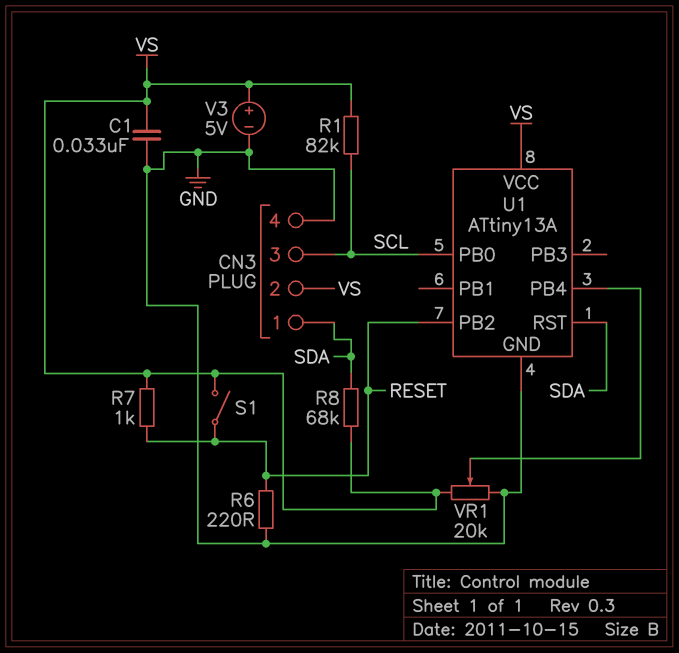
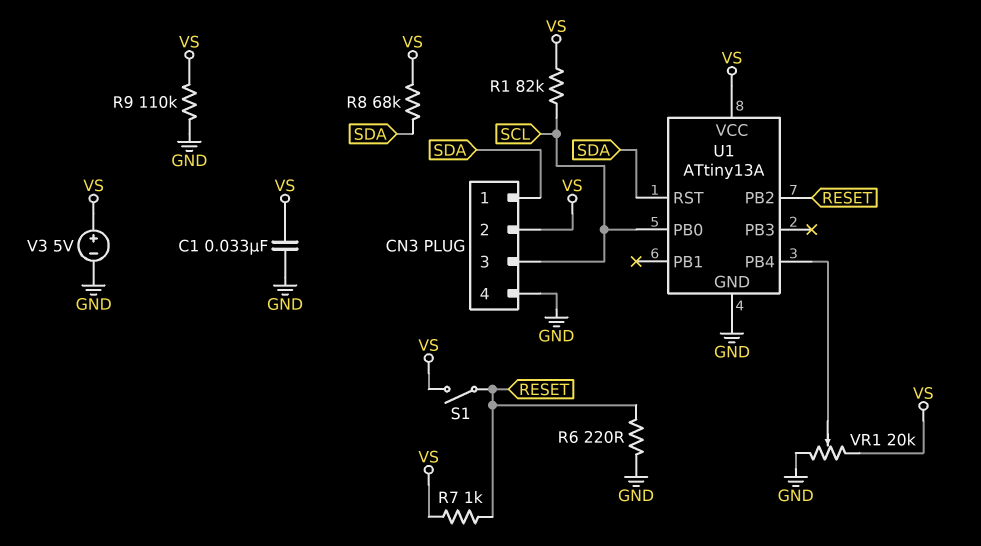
R9: none -> 110k (GND, VS)

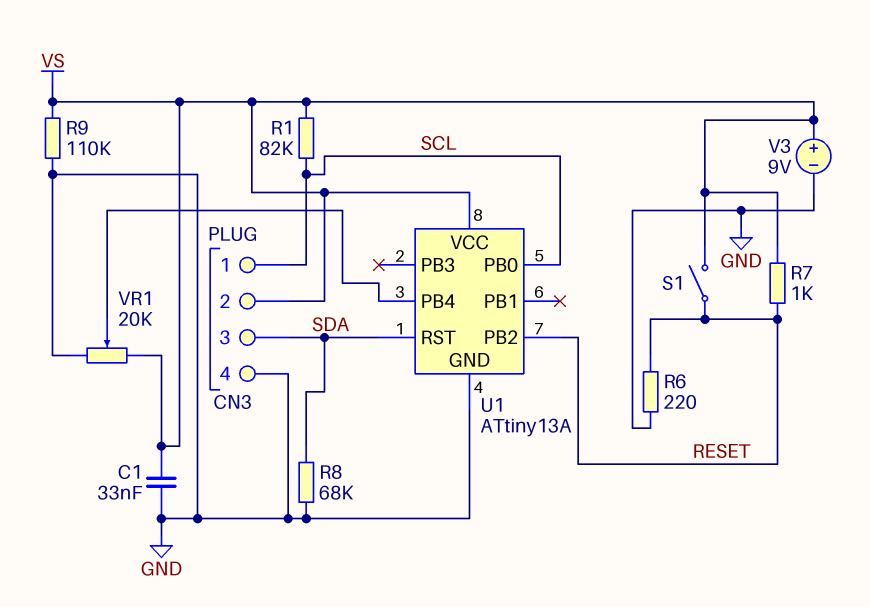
CN3 pin 1: SDA -> SCL
CN3 pin 3: SCL -> SDA
R8: 68k (SDA, VS) -> 68k (GND, SDA)
V3: 5V (plus VS, minus GND) -> 9V (plus VS, minus GND)

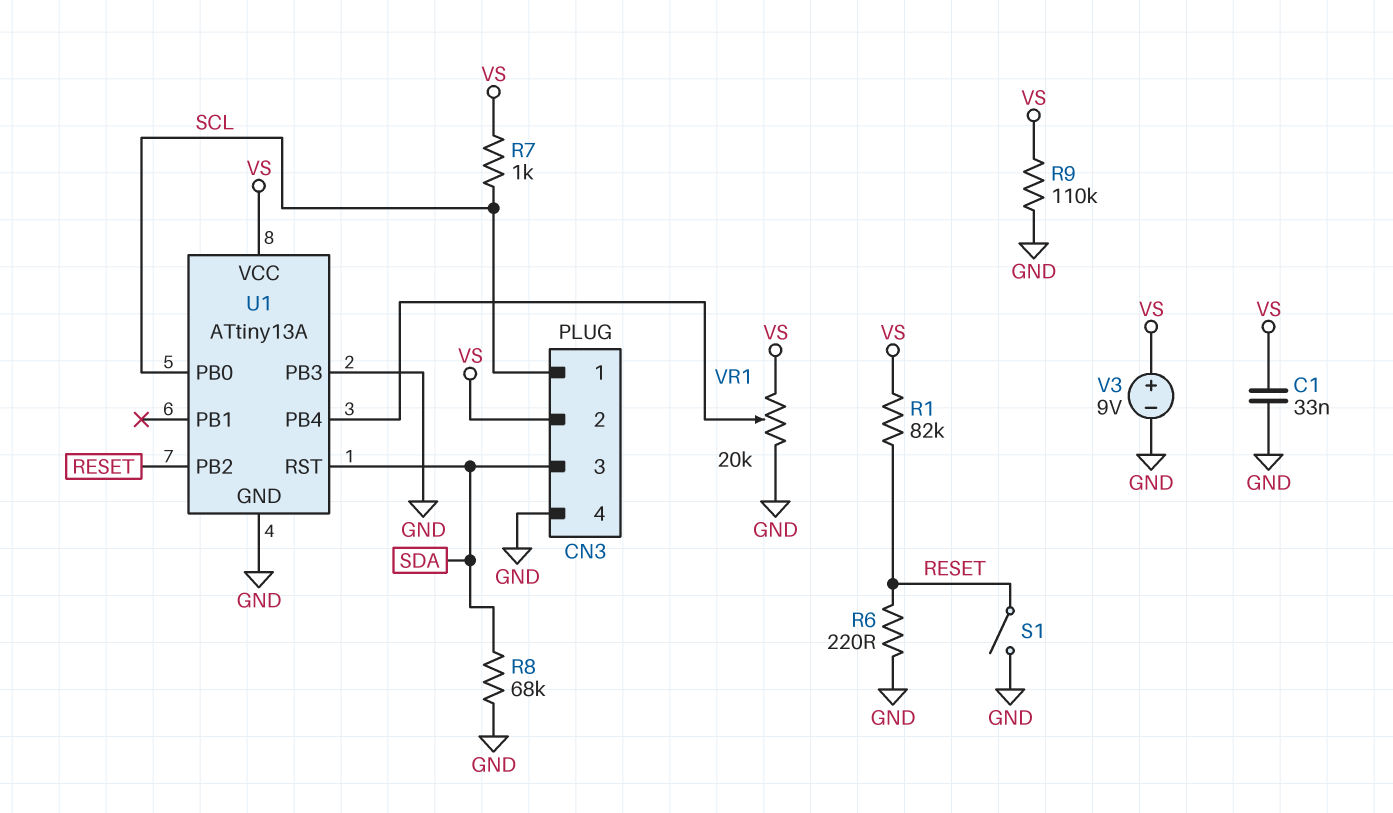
R1: 82k (SCL, VS) -> 82k (RESET, VS)
R7: 1k (RESET, VS) -> 1k (SCL, VS)
S1: switch (RESET, VS) -> switch (GND, RESET)
U1 pin PB3: none -> GND

